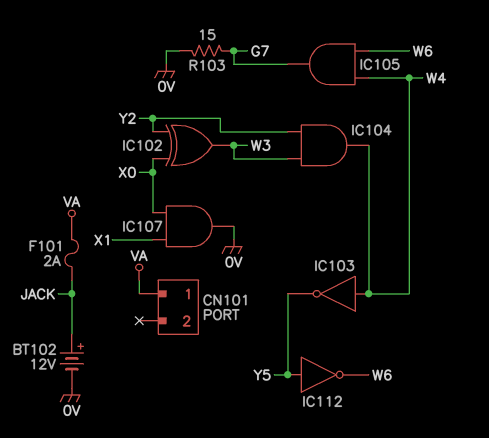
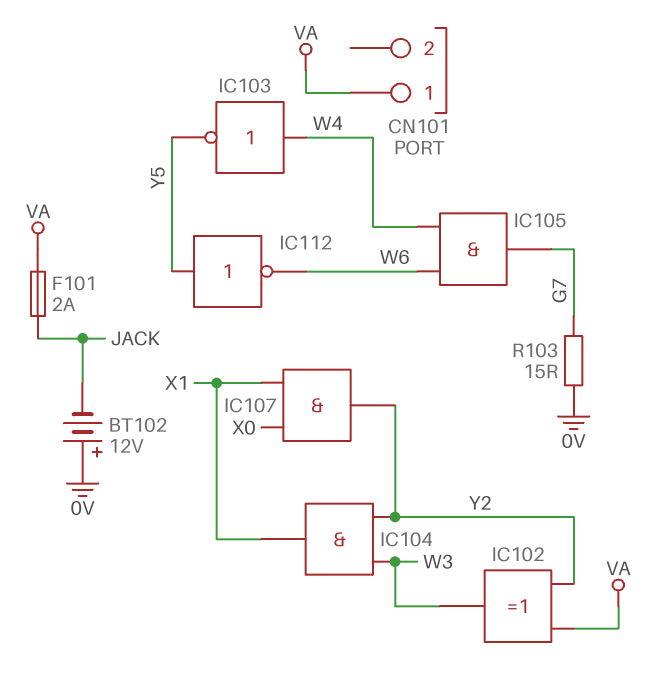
BT102: 12V (plus JACK, minus 0V) -> 12V (plus 0V, minus JACK)
IC102: XOR (in X0, in Y2, out W3) -> XOR (in VA, in Y2, out W3)
IC104: AND (in W3, in Y2, out W4) -> AND (in W3, in Y2, out X1)
IC107: AND (in X0, in X1, out 0V) -> AND (in X0, in X1, out Y2)

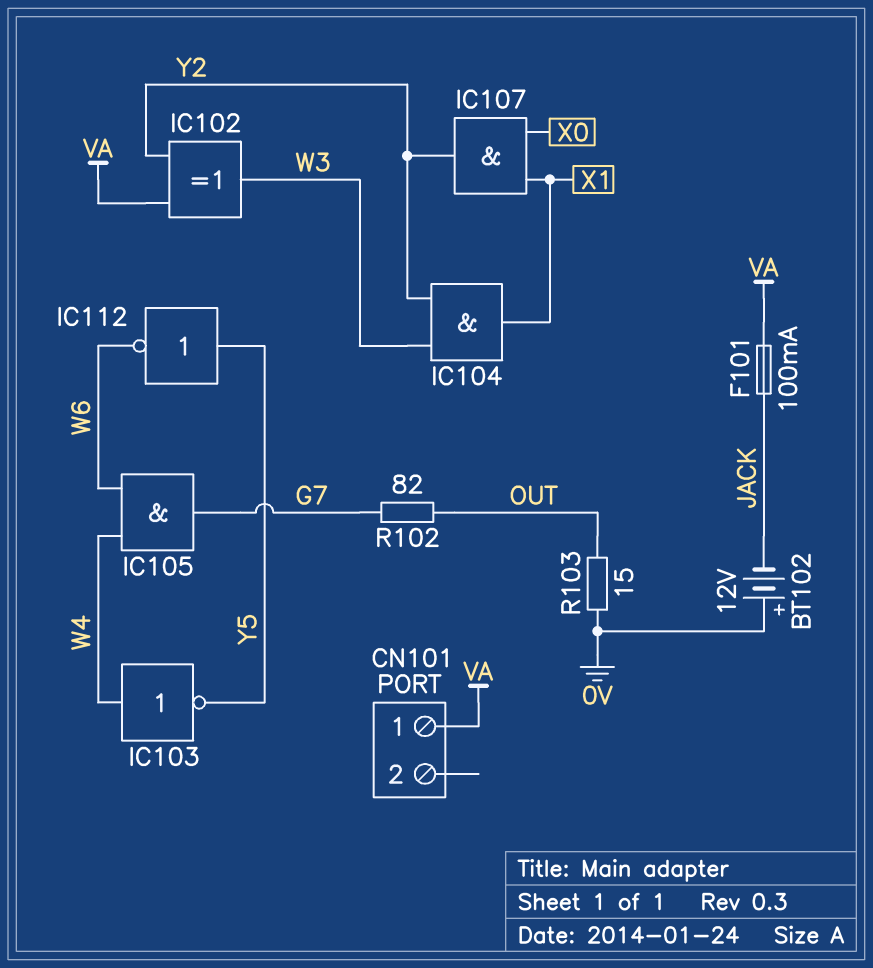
F101: 2A (JACK, VA) -> 100mA (JACK, VA)
R102: none -> 82 (G7, OUT)
R103: 15 (0V, G7) -> 15 (0V, OUT)

